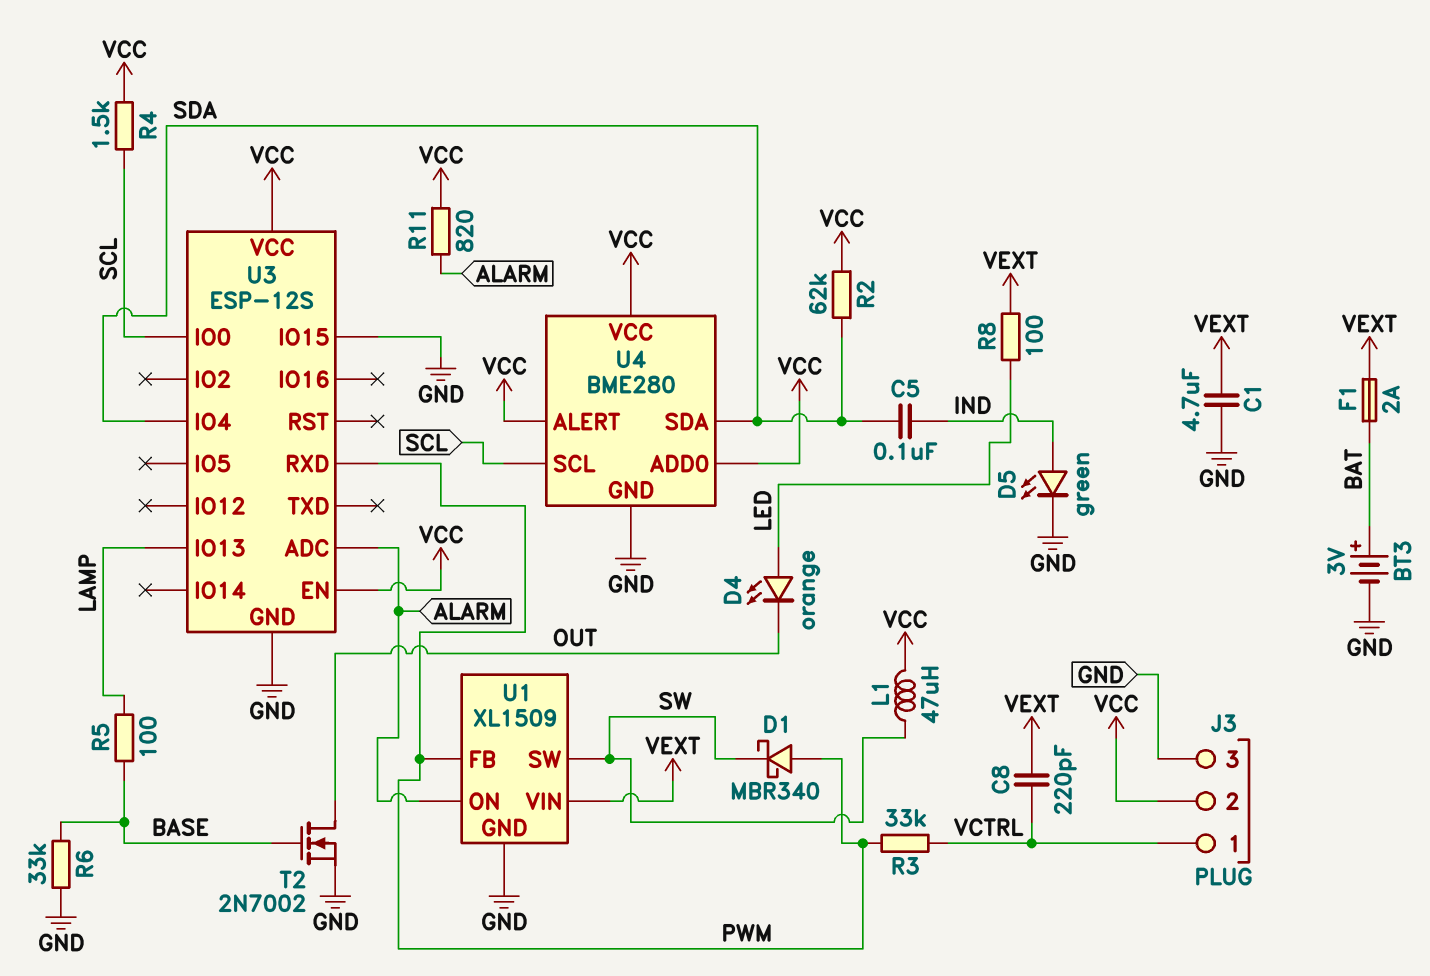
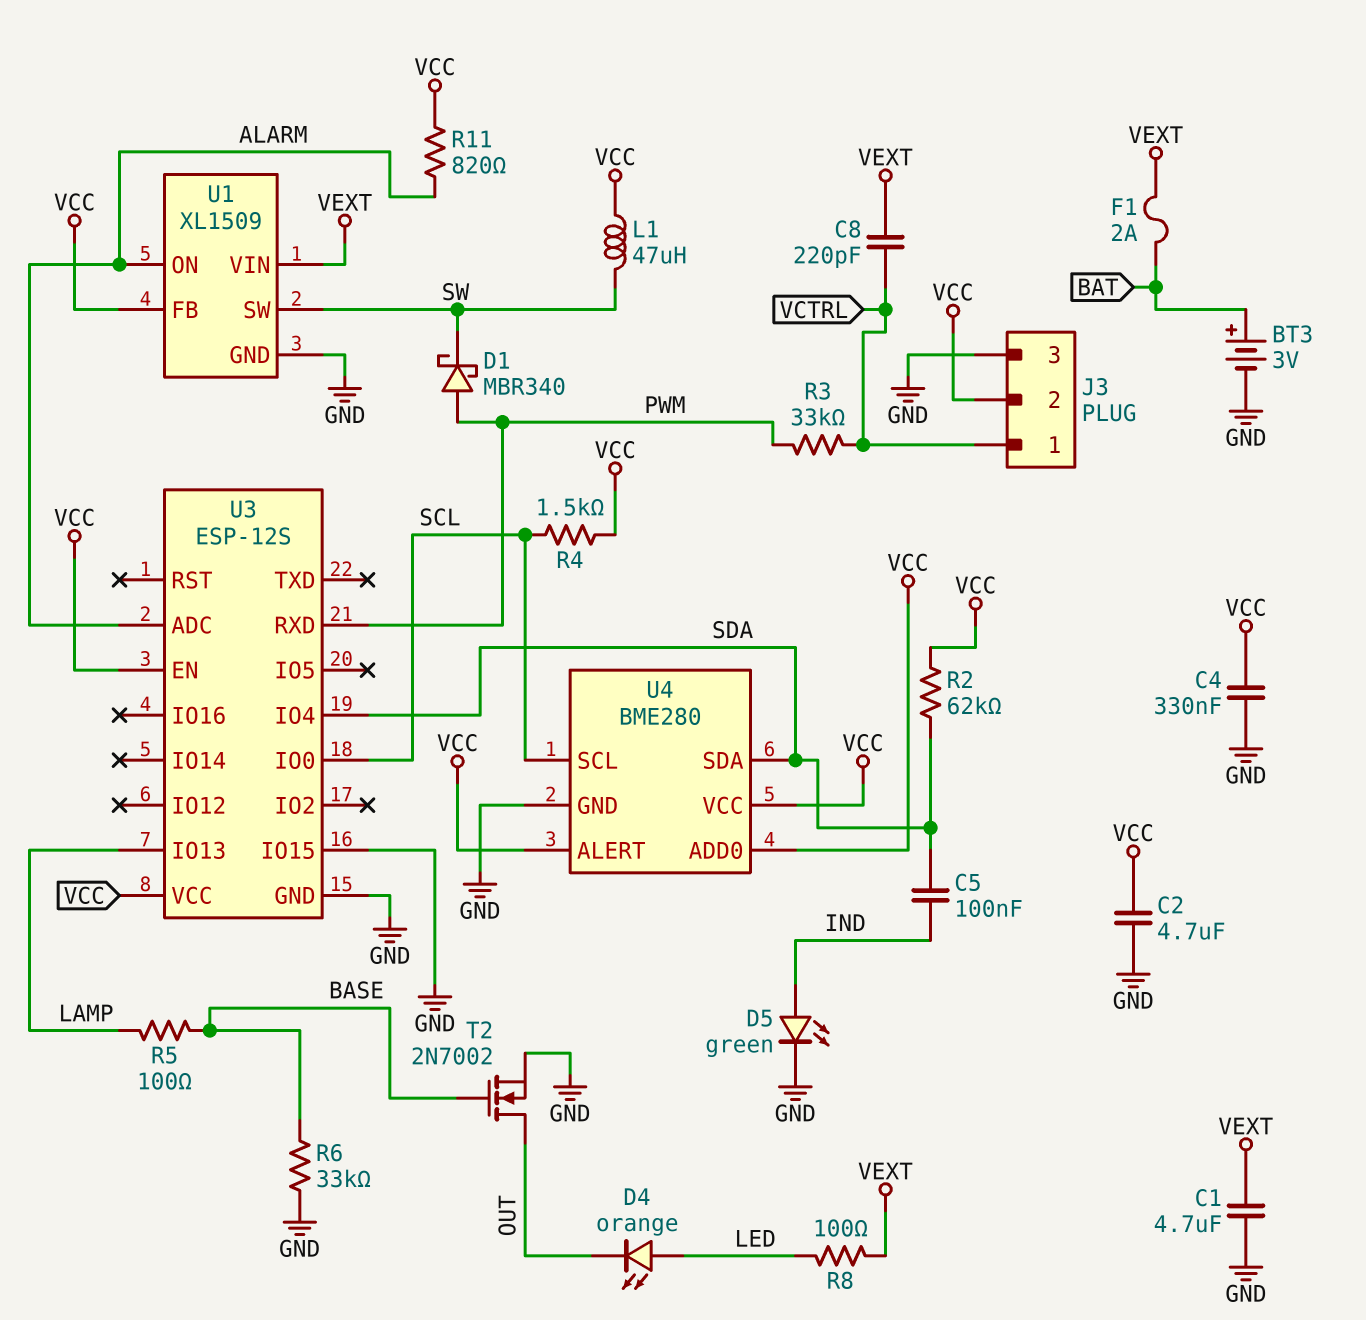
C2: none -> 4.7uF (GND, VCC)
C4: none -> 330nF (GND, VCC)
U1 pin FB: PWM -> VCC

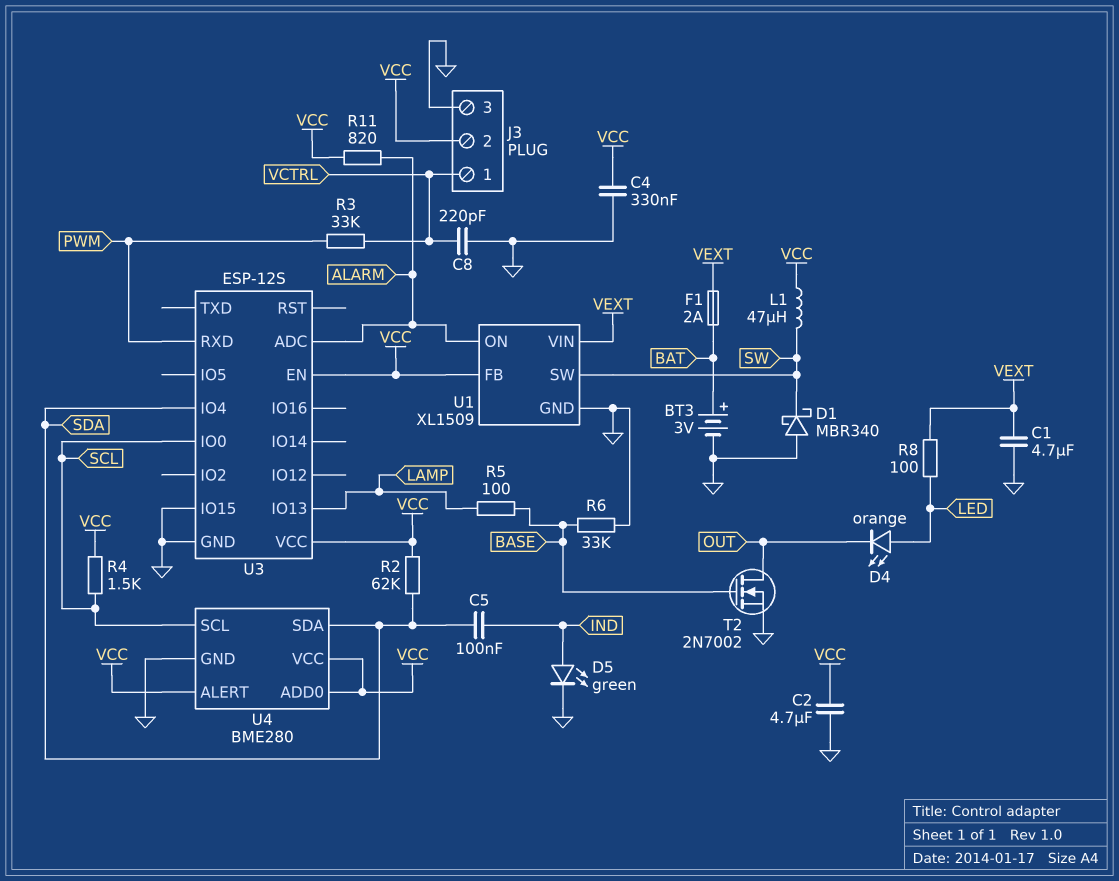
C8: 220pF (VCTRL, VEXT) -> 220pF (GND, VCTRL)
D1: schottky MBR340 (A PWM, K SW) -> schottky MBR340 (A GND, K SW)

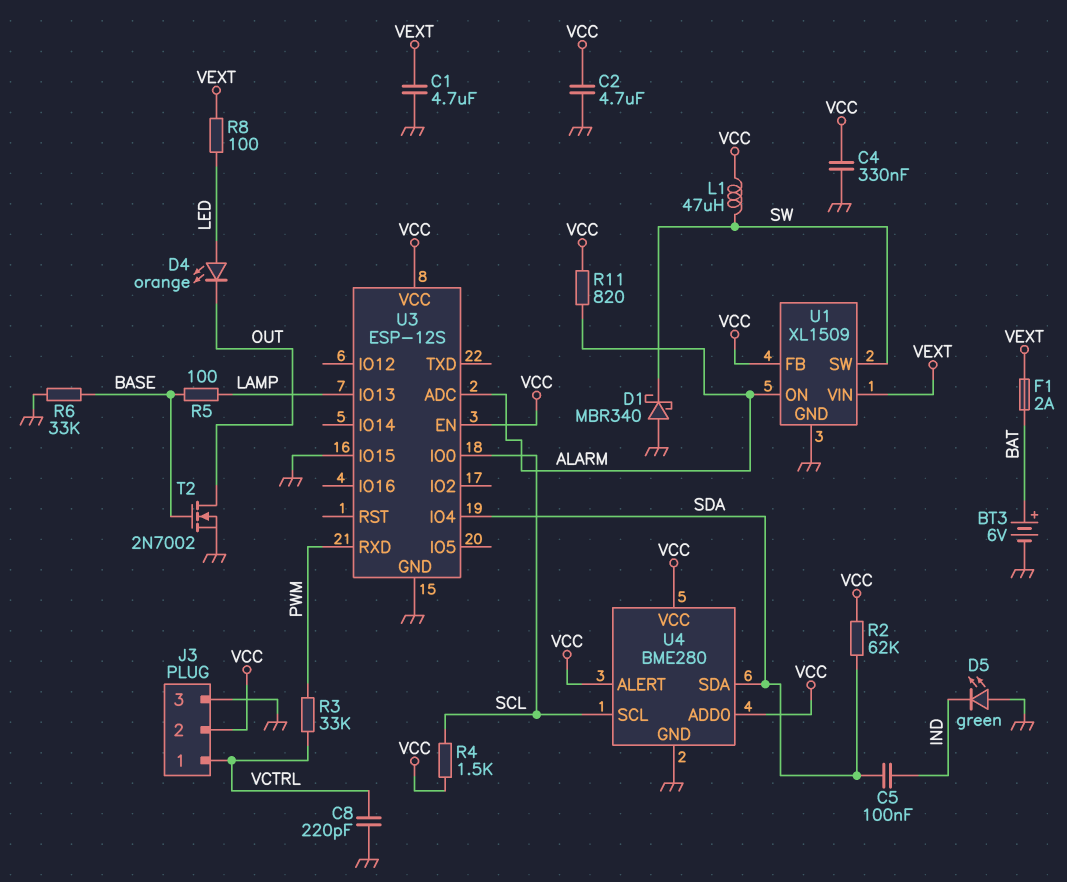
BT3: 3V (plus BAT, minus GND) -> 6V (plus BAT, minus GND)
D5: LED green (A IND, K GND) -> LED green (A GND, K IND)

